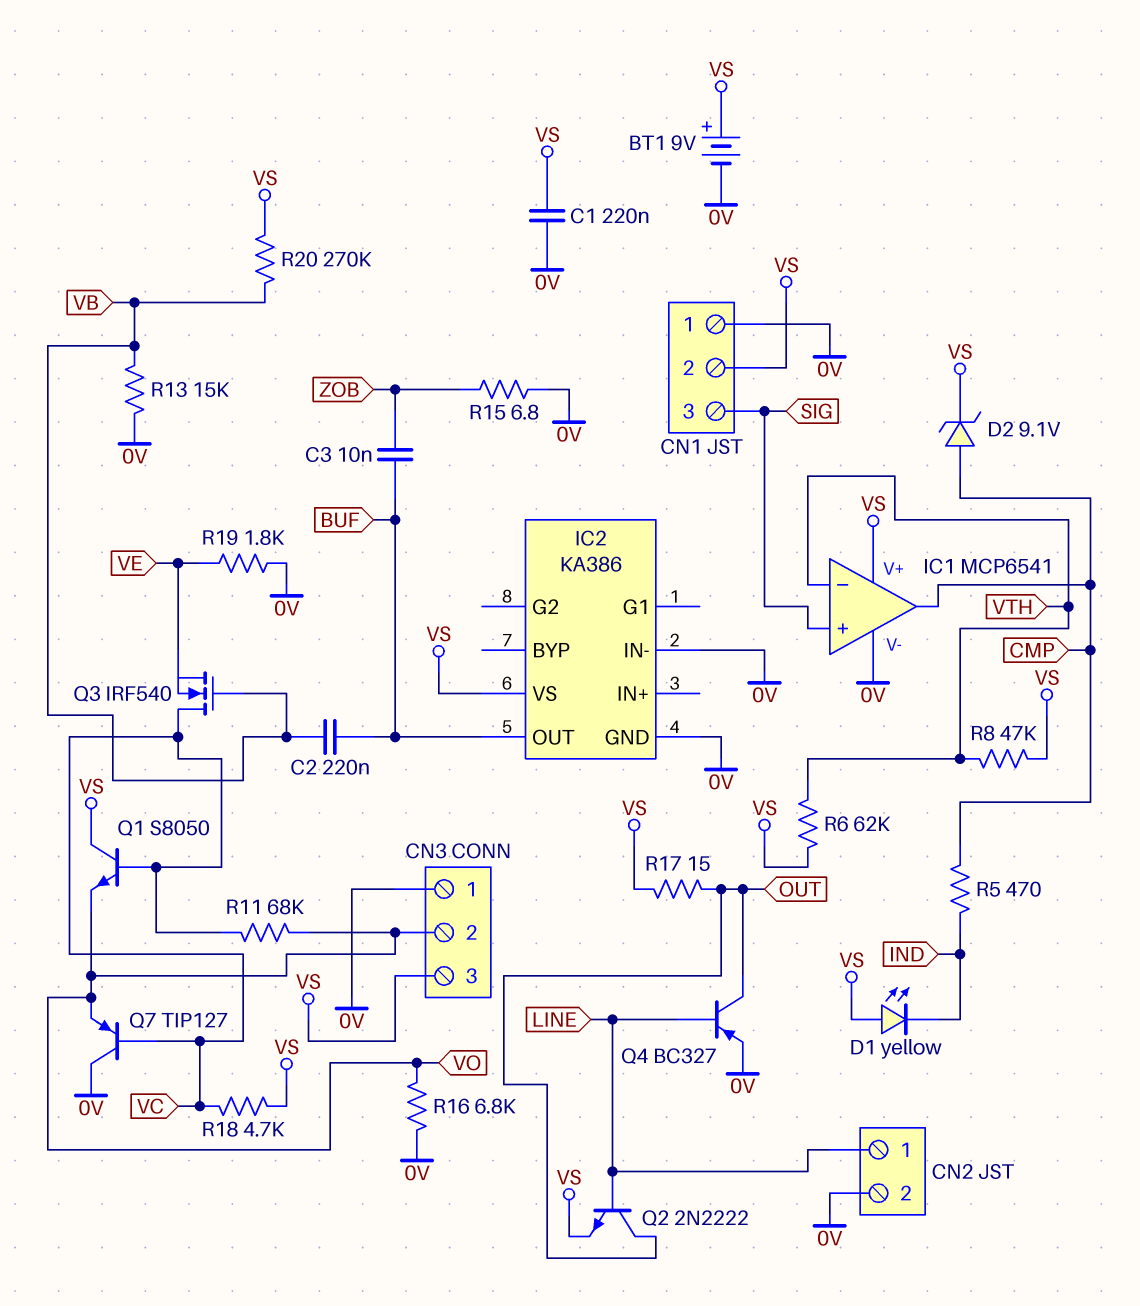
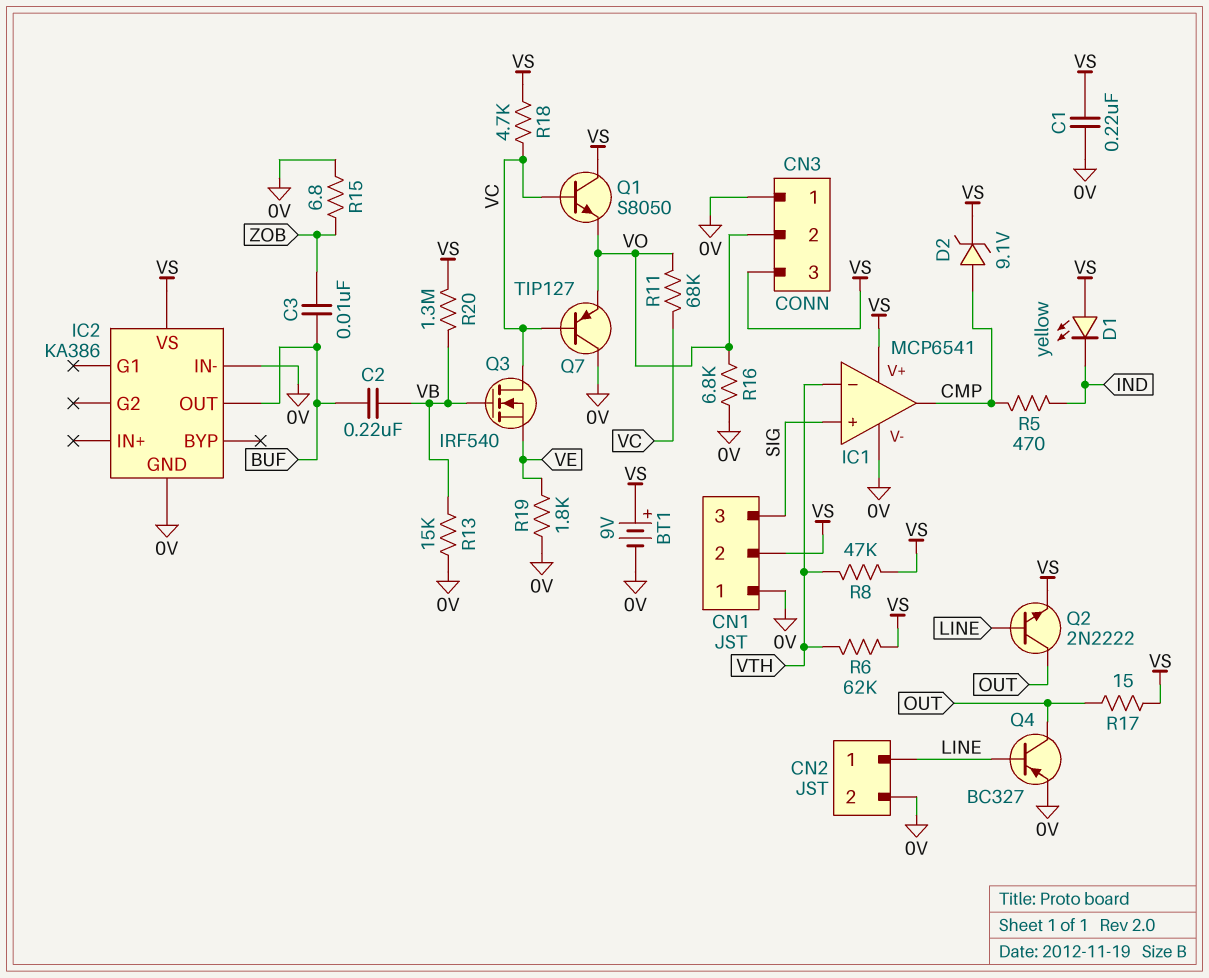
R20: 270k (VB, VS) -> 1.3M (VB, VS)

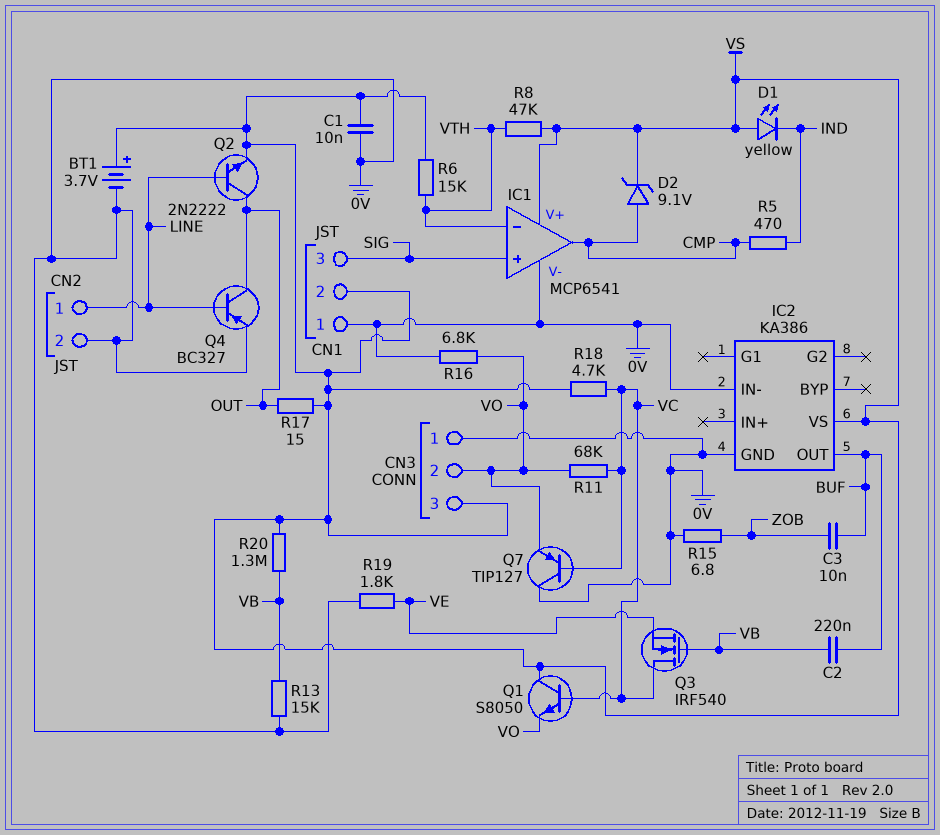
BT1: 9V (plus VS, minus 0V) -> 3.7V (plus VS, minus 0V)
C1: 220nF (0V, VS) -> 10nF (0V, VS)
R6: 62k (VS, VTH) -> 15k (VS, VTH)

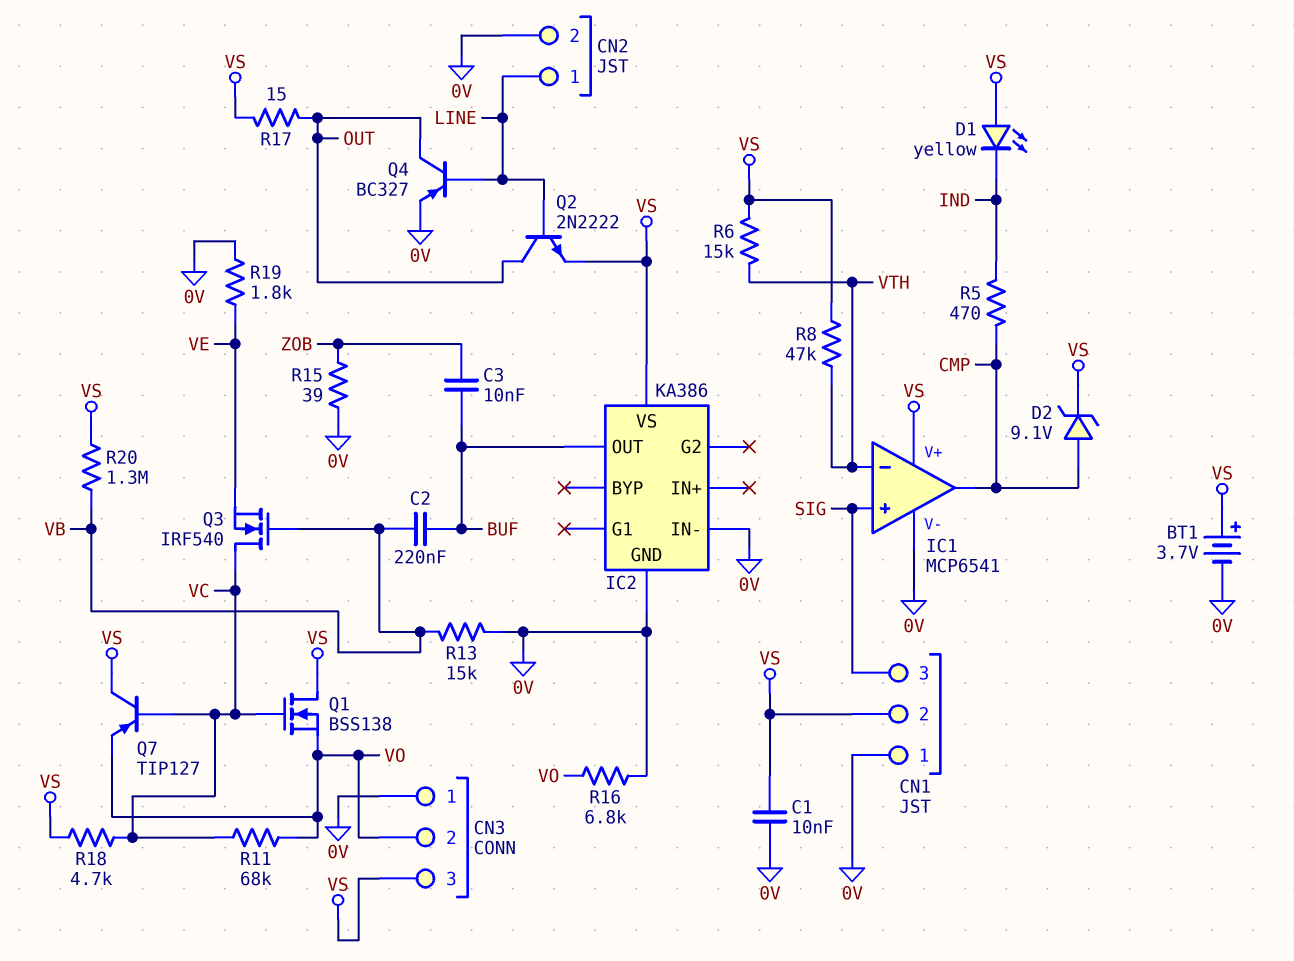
Q1: NPN S8050 (B VC, C VS, E VO) -> NMOS BSS138 (G VC, D VS, S VO)
Q7: PNP TIP127 (B VC, C 0V, E VO) -> PNP TIP127 (B VC, C VS, E VO)
R15: 6.8 (0V, ZOB) -> 39 (0V, ZOB)

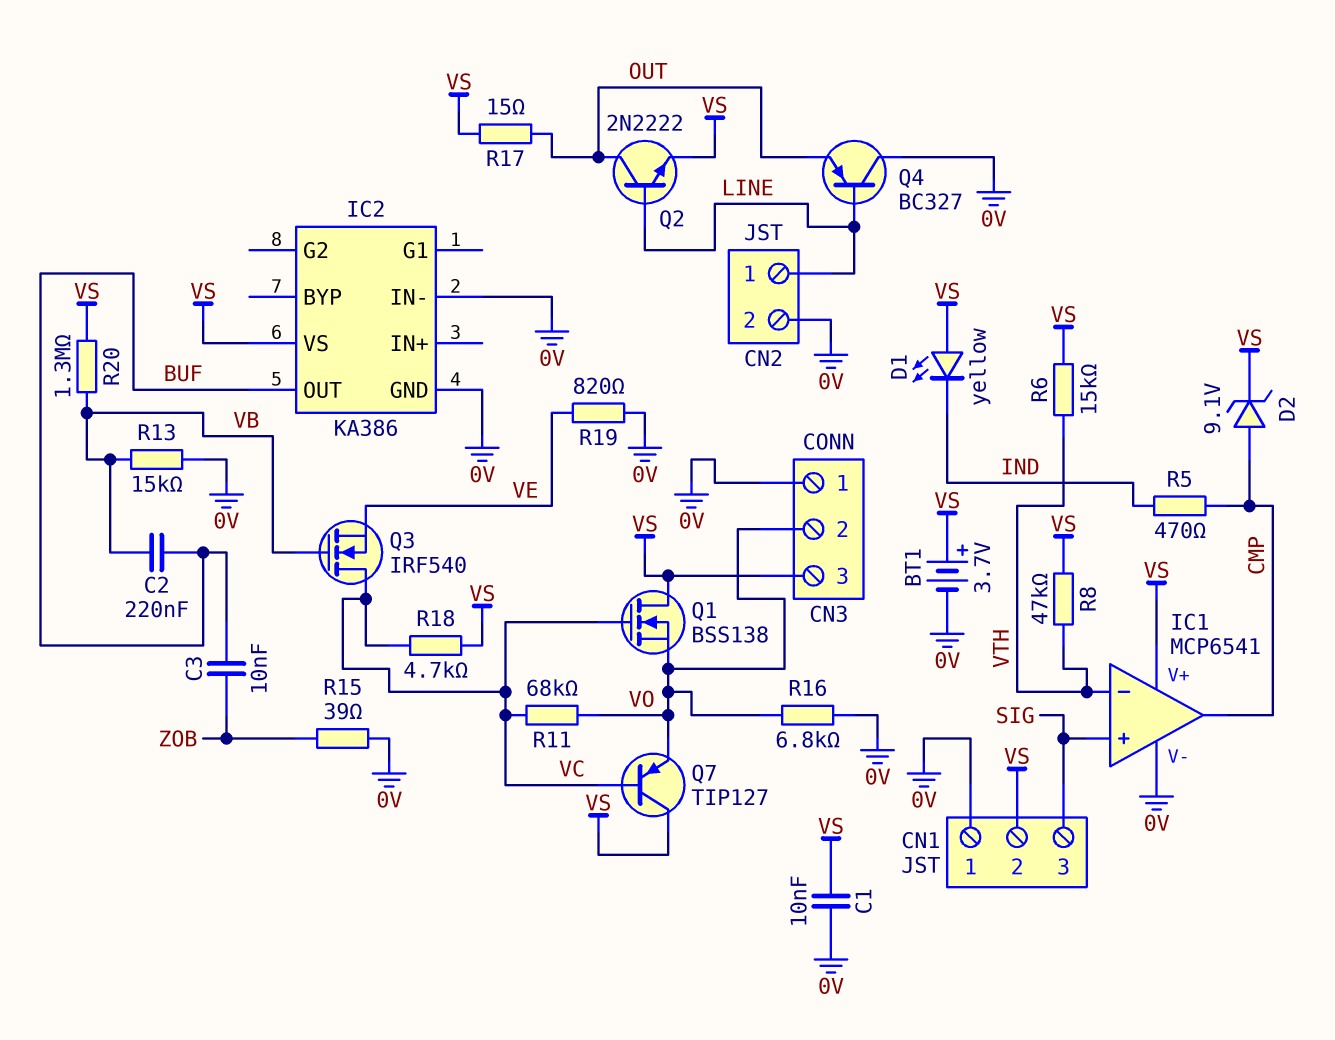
Q4: PNP BC327 (B LINE, C OUT, E 0V) -> PNP BC327 (B LINE, C 0V, E OUT)
R19: 1.8k (0V, VE) -> 820 (0V, VE)

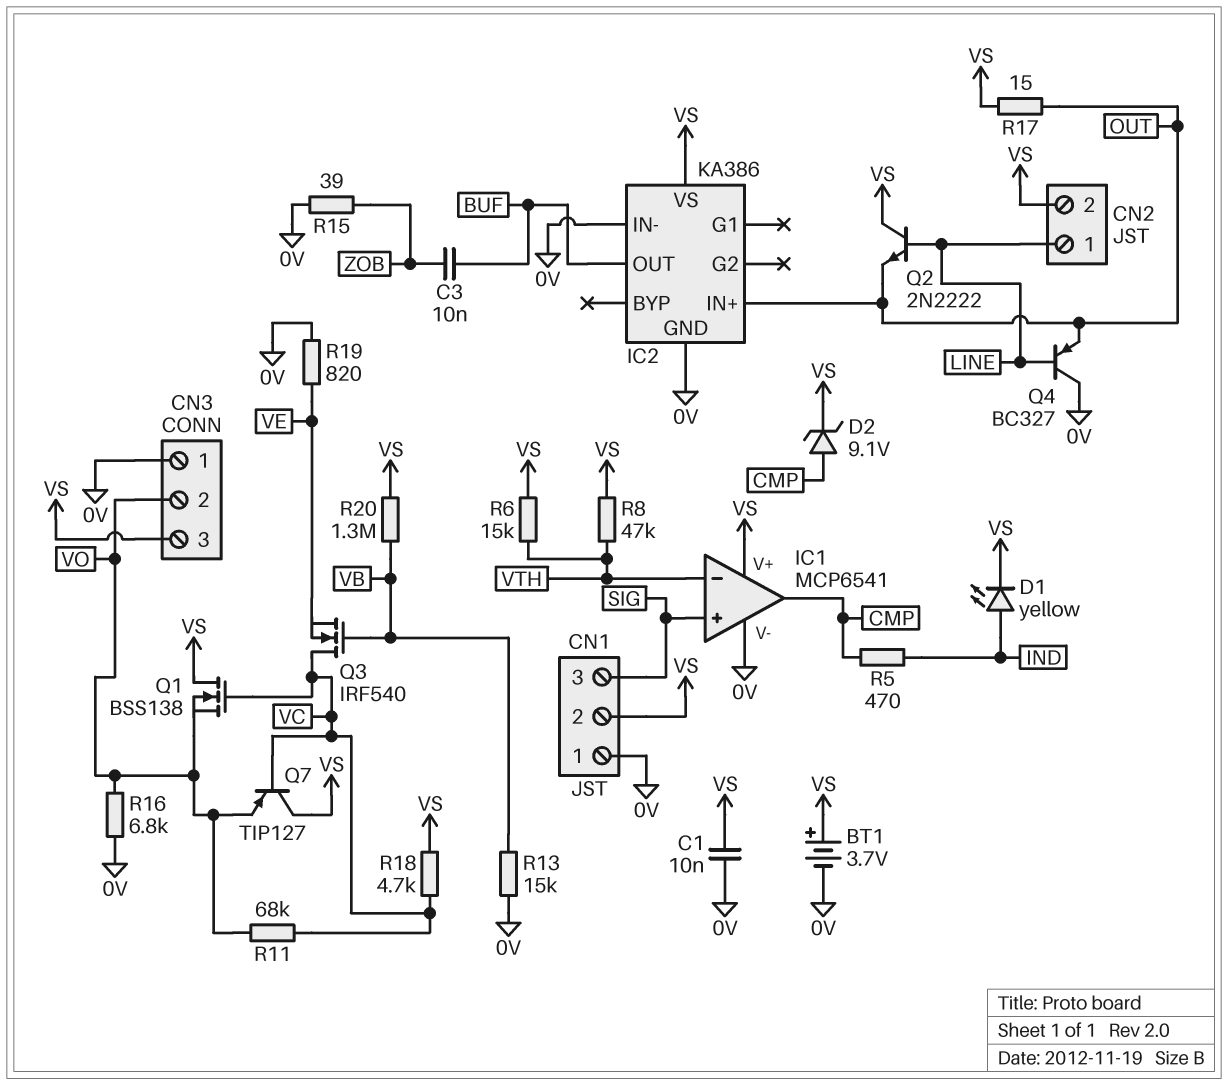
C2: 220nF (BUF, VB) -> none
CN2 pin 2: 0V -> VS
D1: LED yellow (A VS, K IND) -> LED yellow (A IND, K VS)
IC2 pin IN+: none -> OUT
Q2: NPN 2N2222 (B LINE, C OUT, E VS) -> NPN 2N2222 (B LINE, C VS, E OUT)

